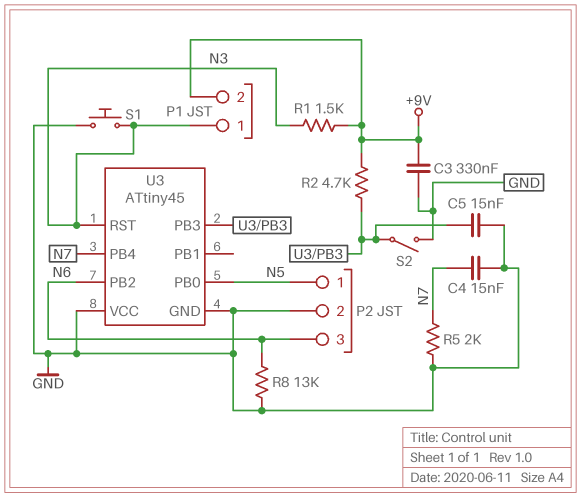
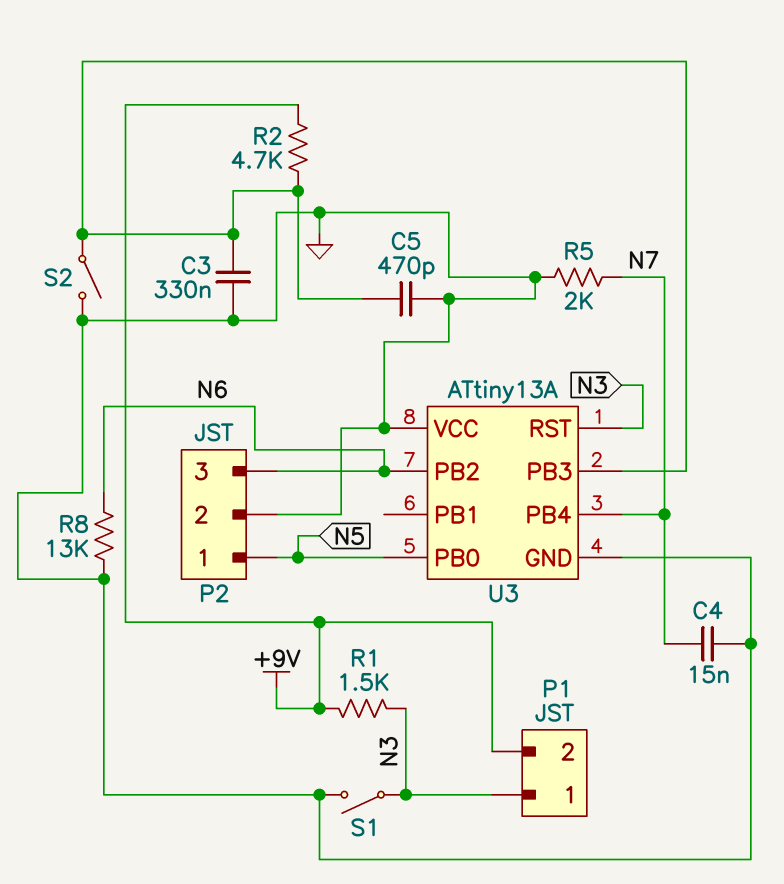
C3: 330nF (+9V, GND) -> 330nF (GND, U3/PB3)
C5: 15nF (GND, U3/PB3) -> 470pF (GND, U3/PB3)
S1: button (GND, N3) -> switch (GND, N3)
U3: ATtiny45 -> ATtiny13A

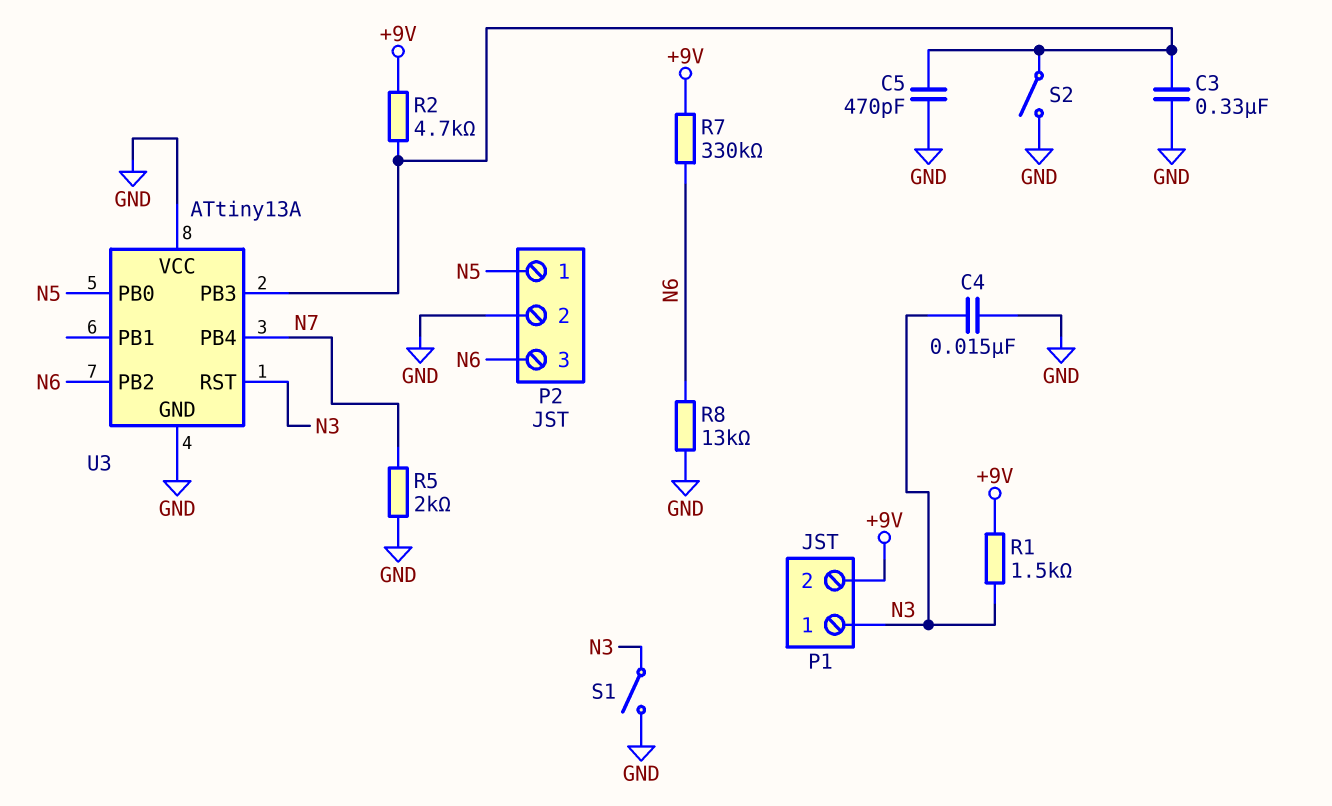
C4: 15nF (GND, N7) -> 15nF (GND, N3)
R7: none -> 330k (+9V, N6)

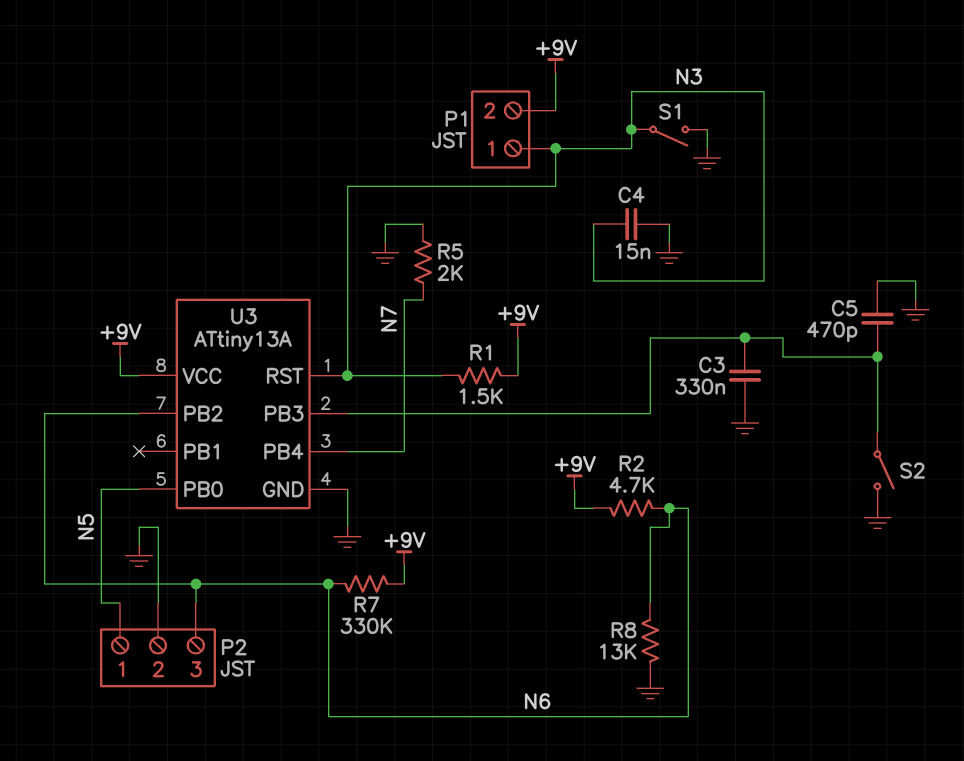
R2: 4.7k (+9V, U3/PB3) -> 4.7k (+9V, N6)
U3 pin VCC: GND -> +9V

